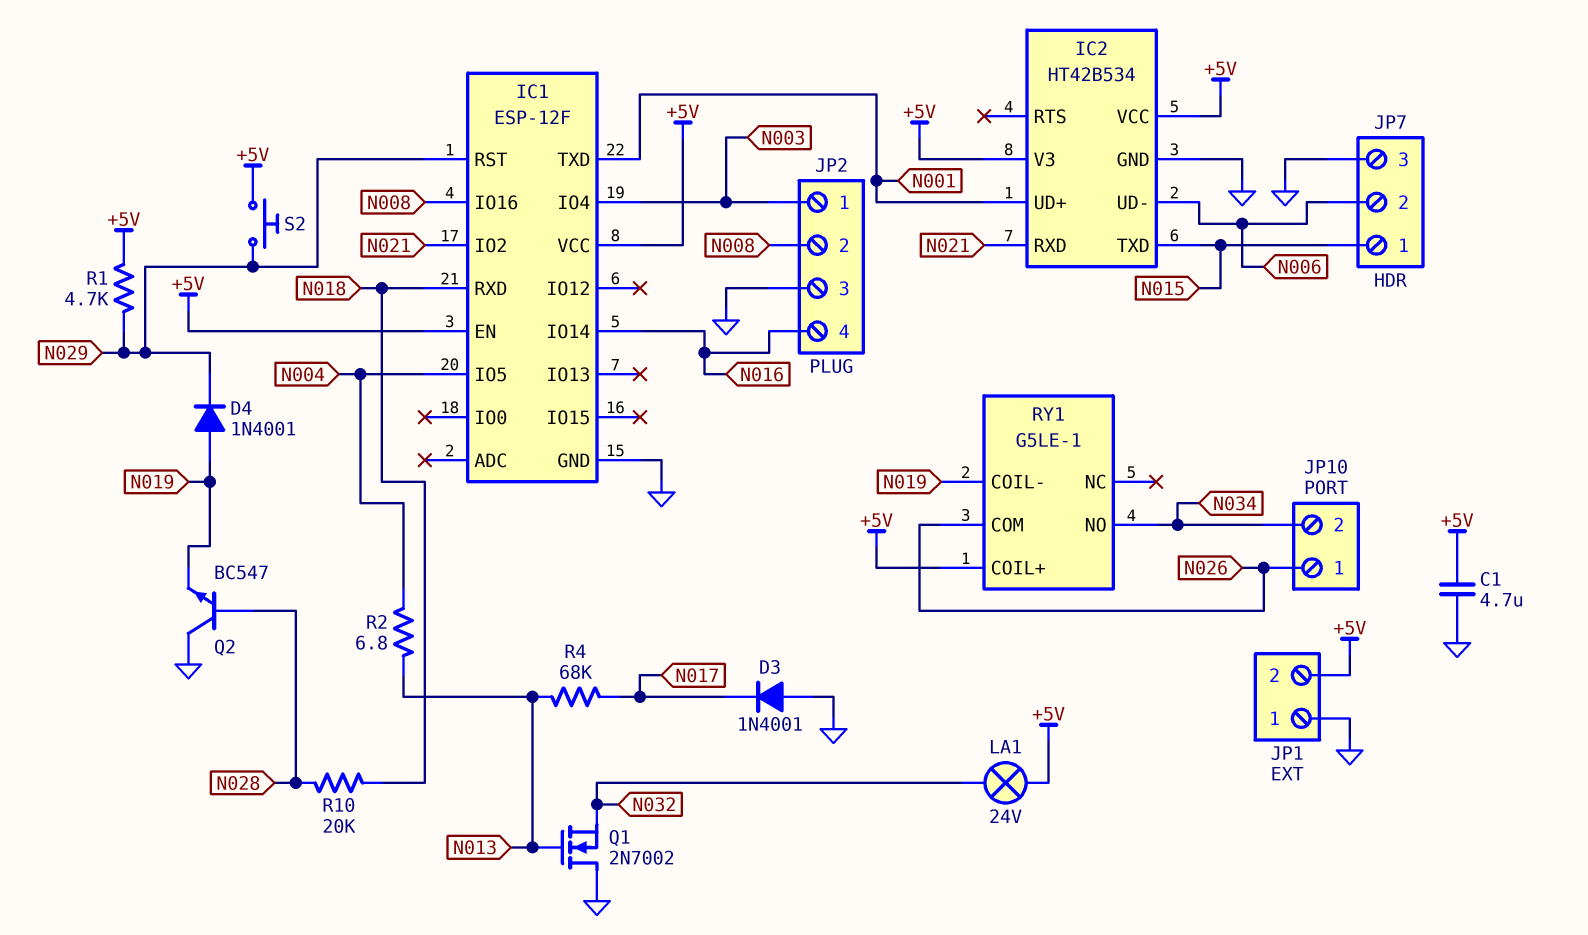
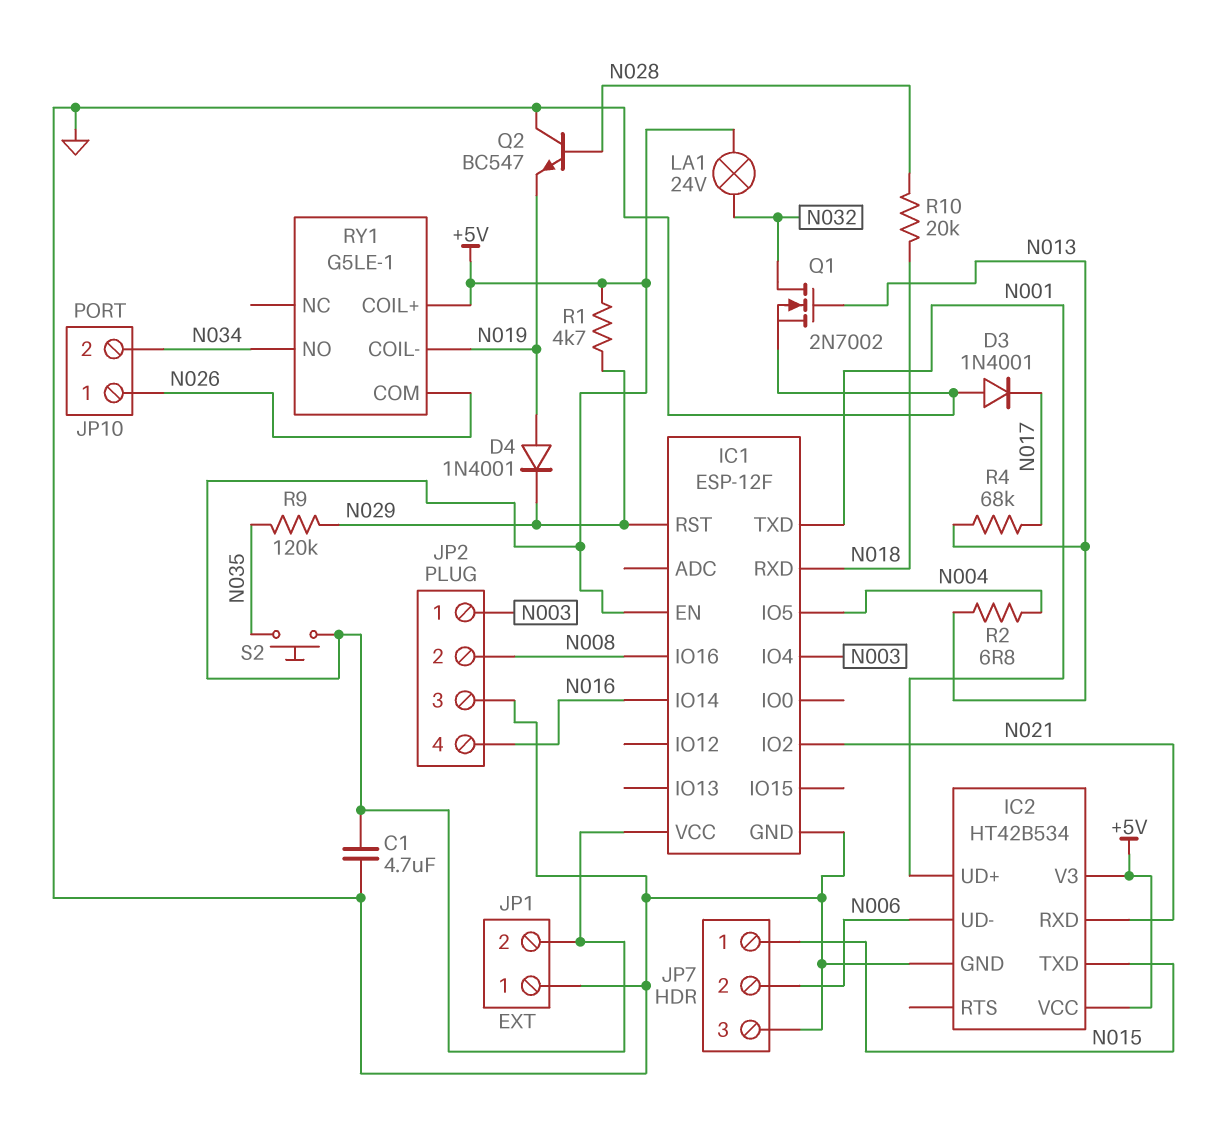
Q1: NMOS 2N7002 (G N013, D GND, S N032) -> NMOS 2N7002 (G N013, D N032, S GND)
R9: none -> 120k (N029, N035)
S2: button (+5V, N029) -> button (+5V, N035)

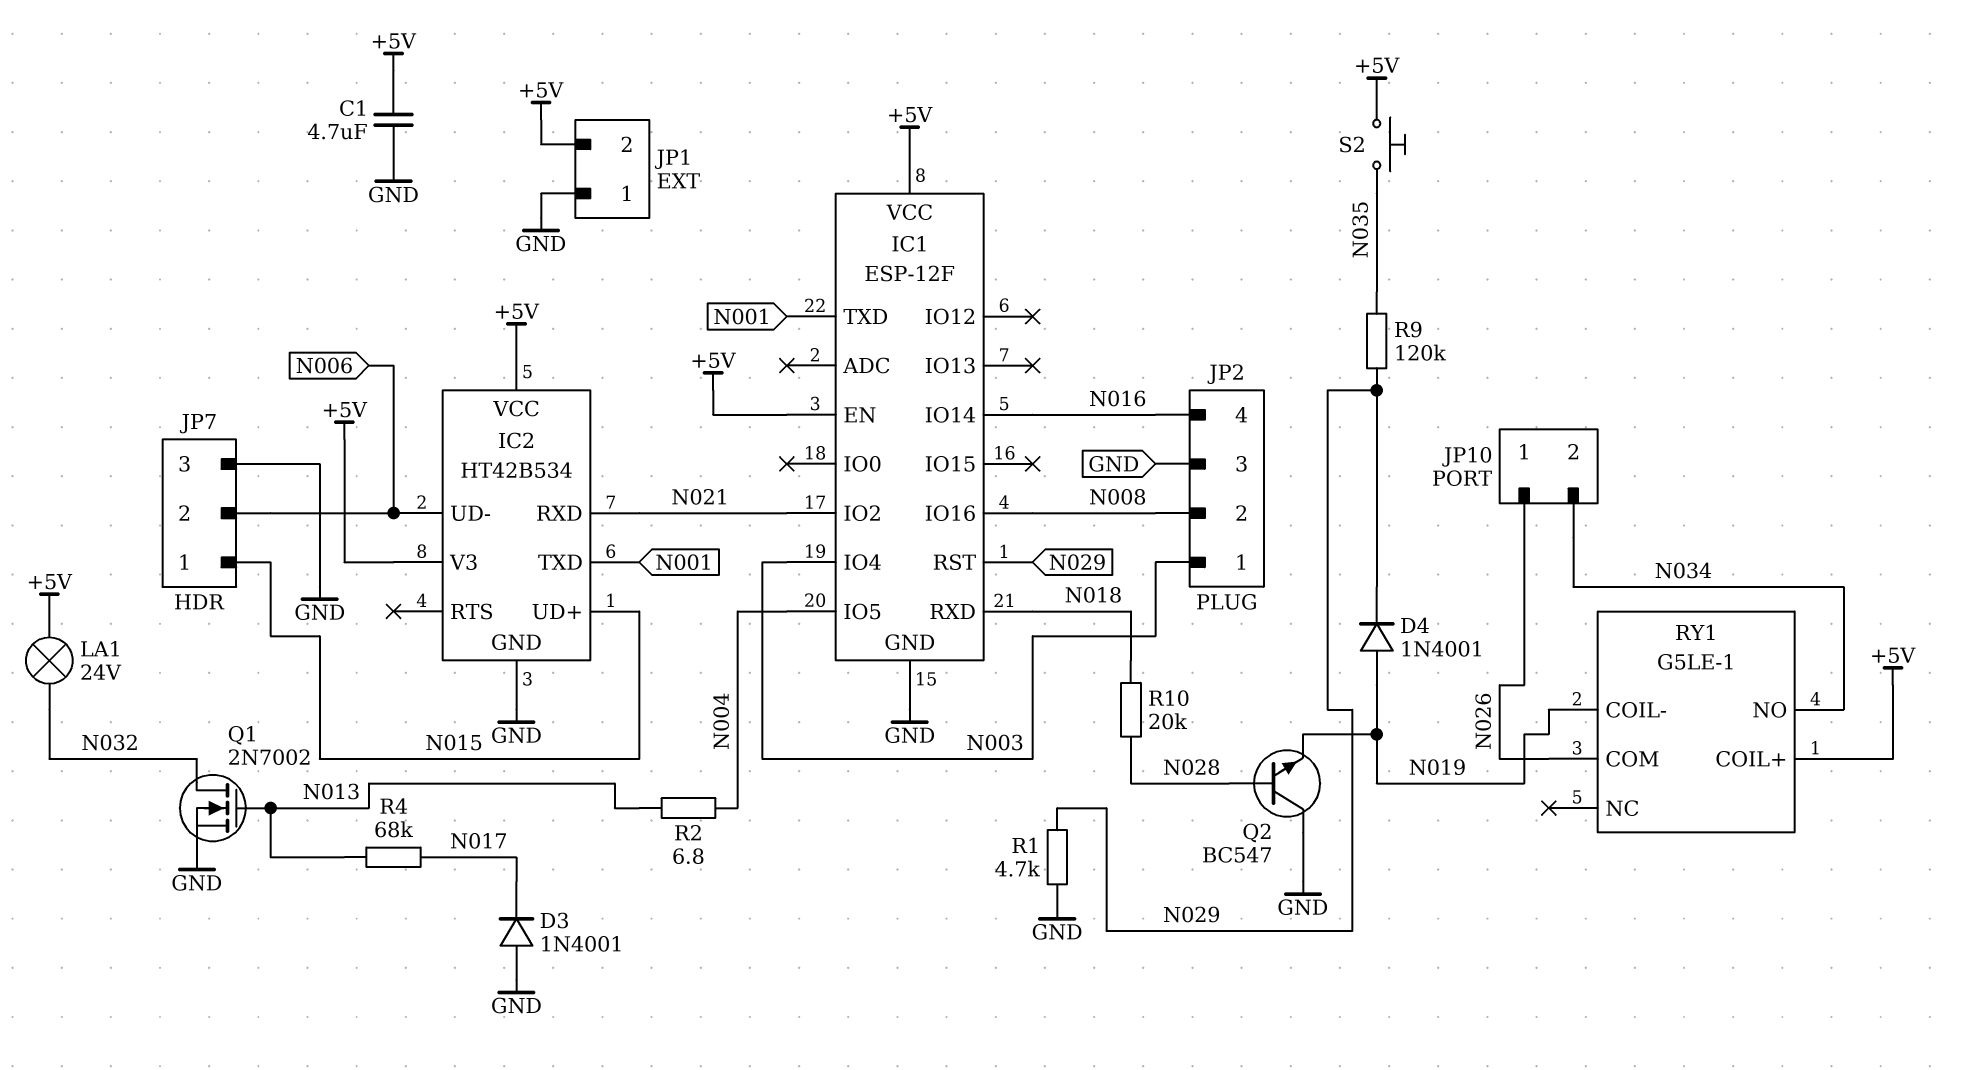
IC2 pin TXD: N015 -> N001
IC2 pin UD+: N001 -> N015
R1: 4.7k (+5V, N029) -> 4.7k (GND, N029)

